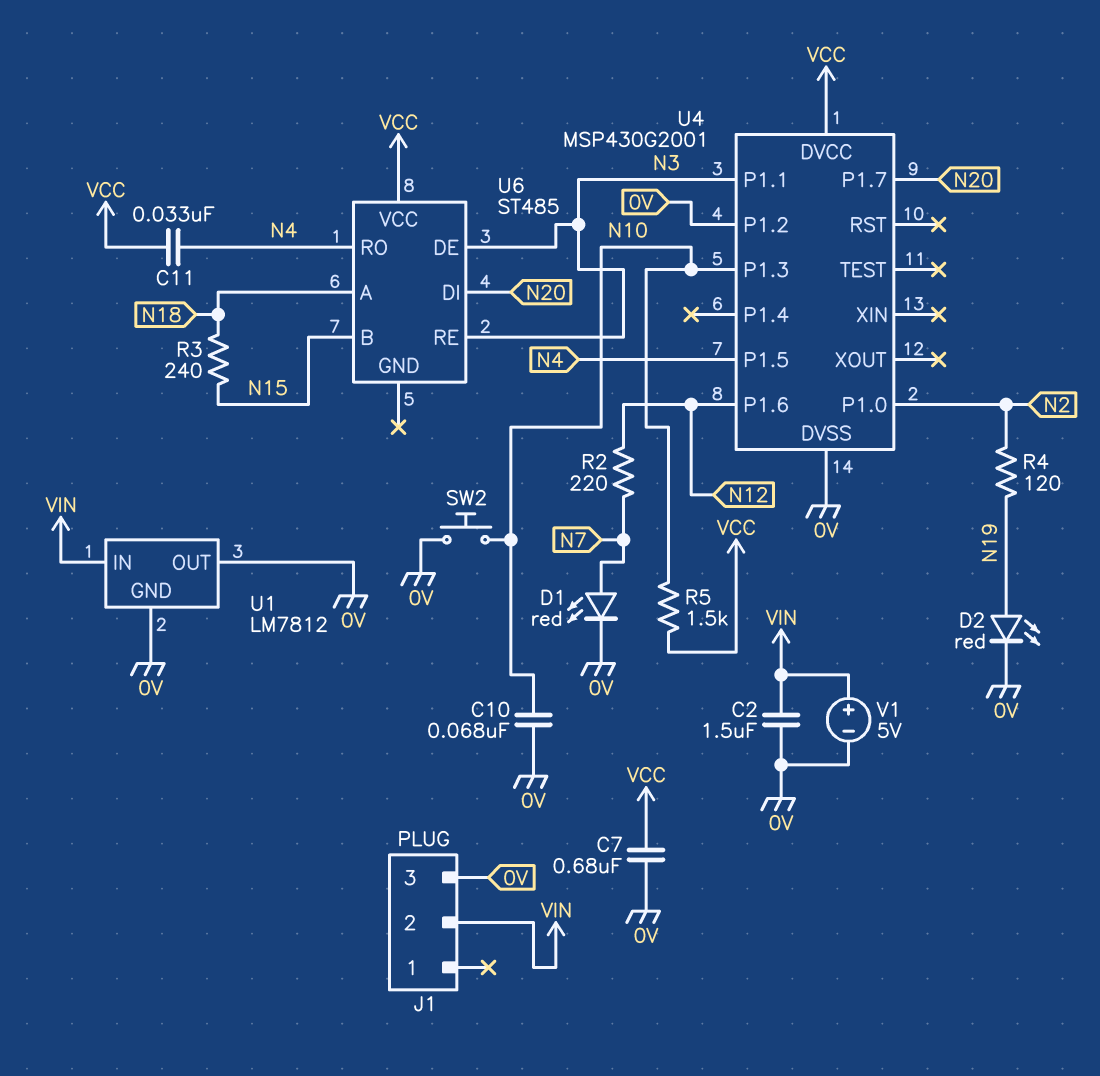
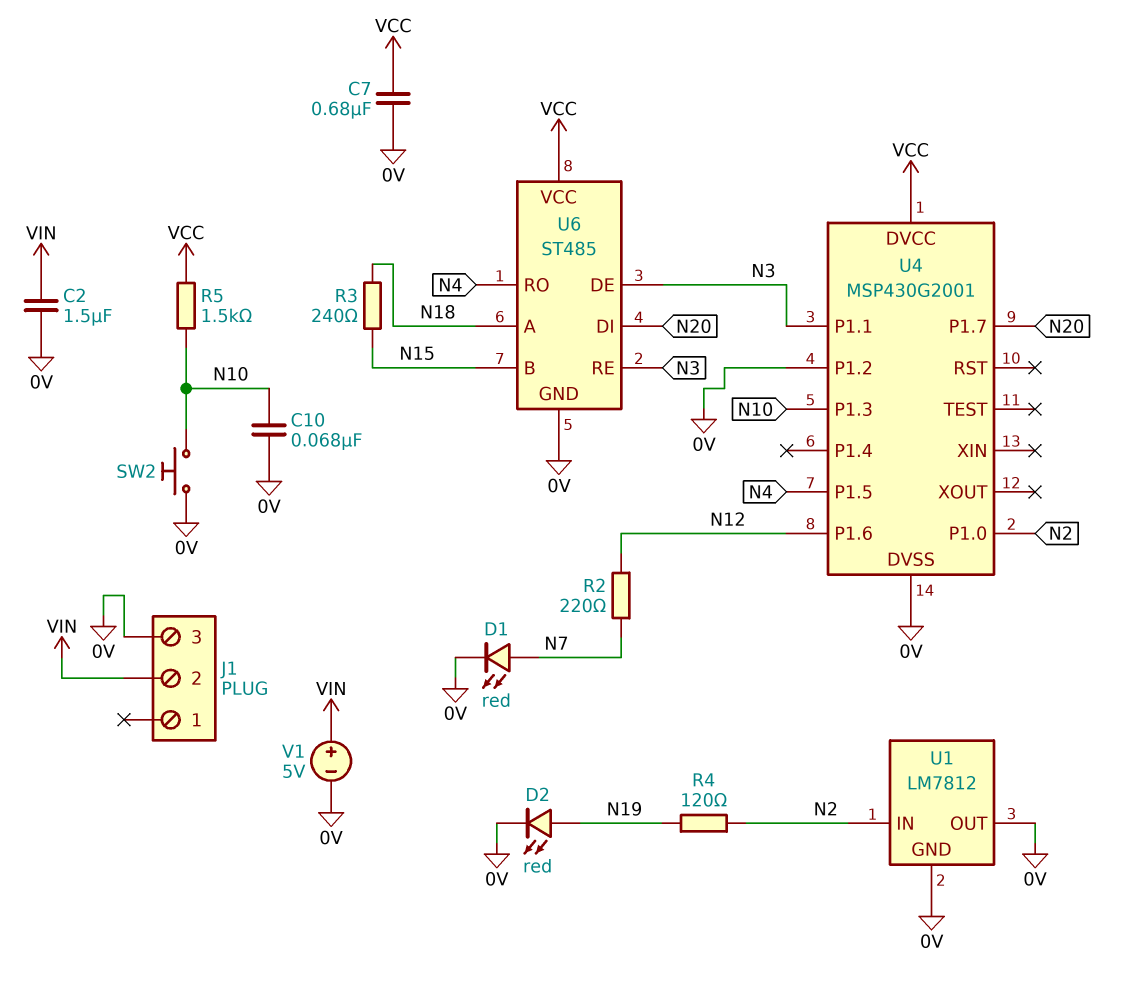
C11: 33nF (N4, VCC) -> none
U1 pin IN: VIN -> N2
U6 pin GND: none -> 0V

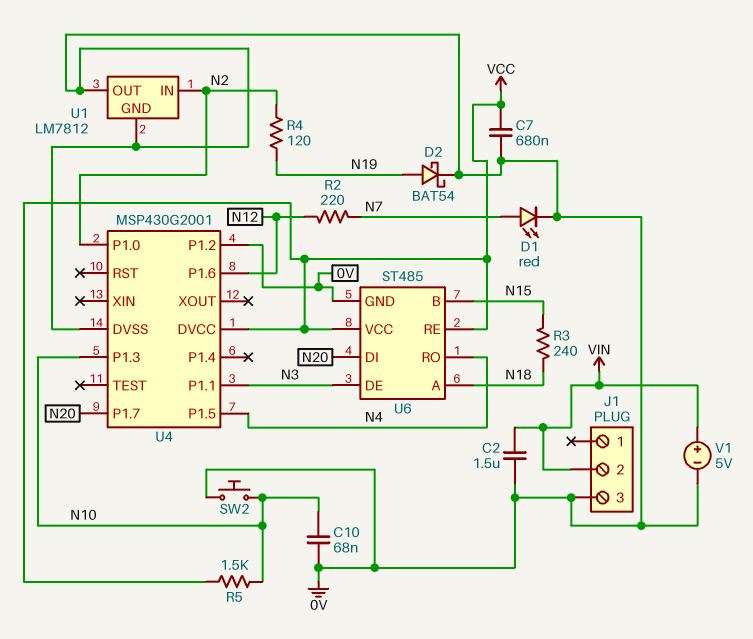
D2: LED red (A N19, K 0V) -> schottky BAT54 (A N19, K 0V)
U6 pin RE: N3 -> VCC

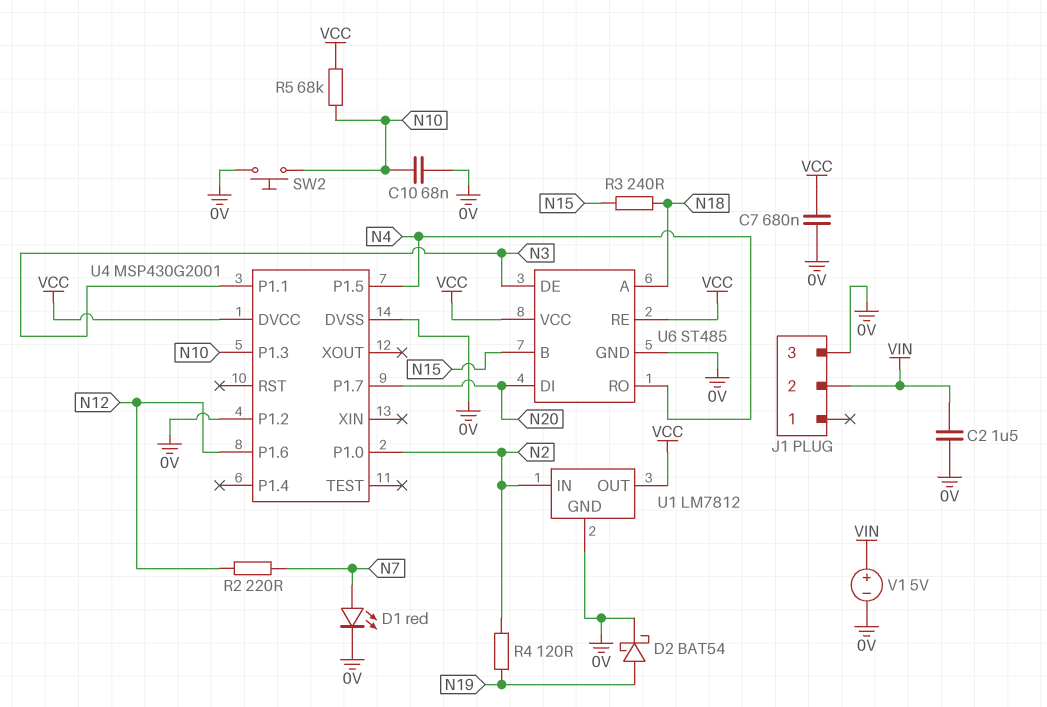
R5: 1.5k (N10, VCC) -> 68k (N10, VCC)
U1 pin OUT: 0V -> VCC

